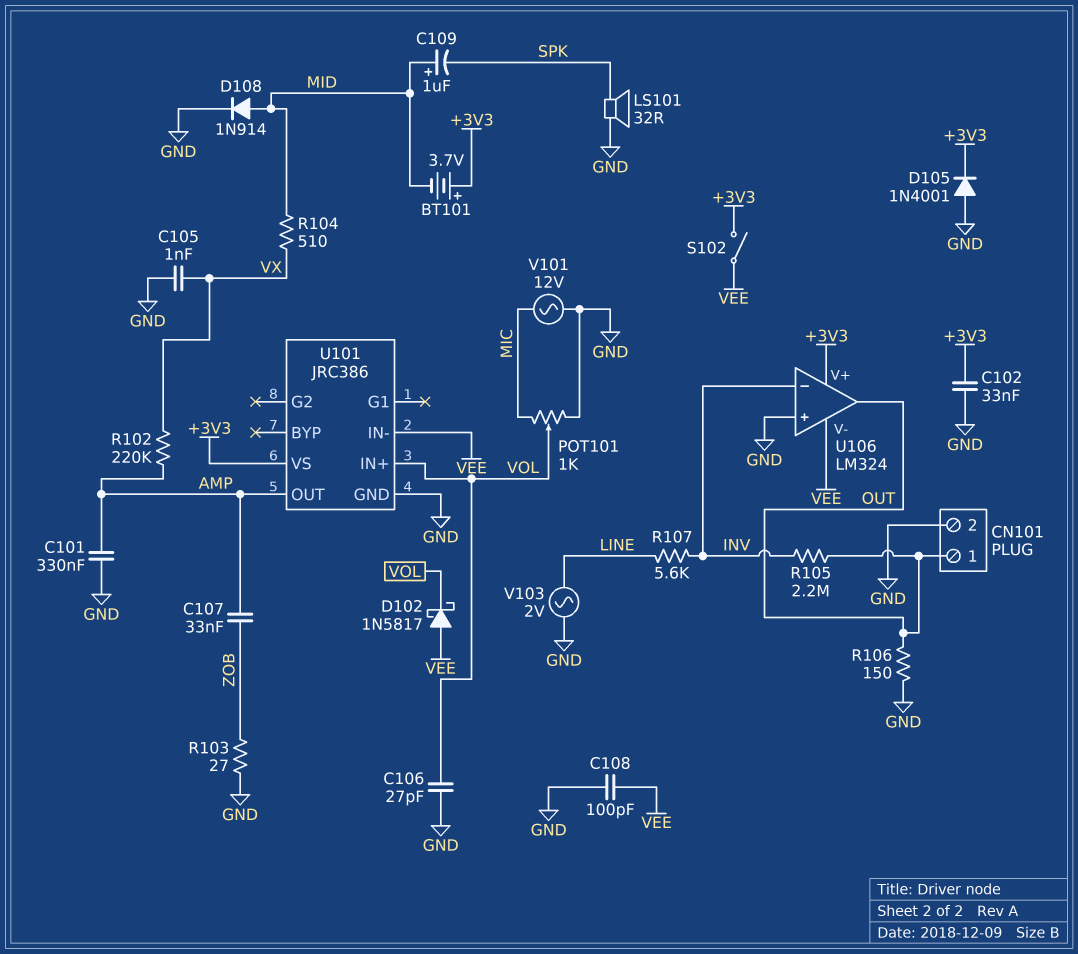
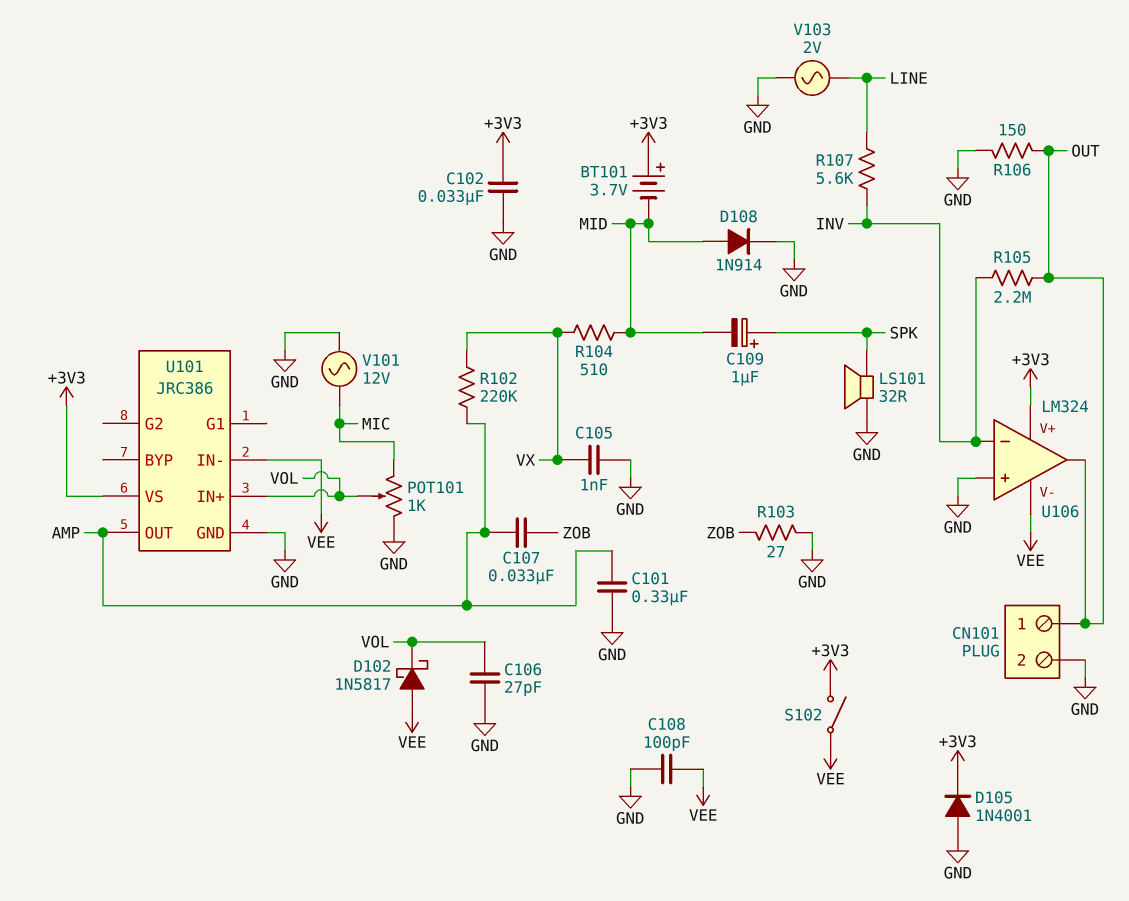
C109: 1uF (plus MID, minus SPK) -> 1uF (plus SPK, minus MID)

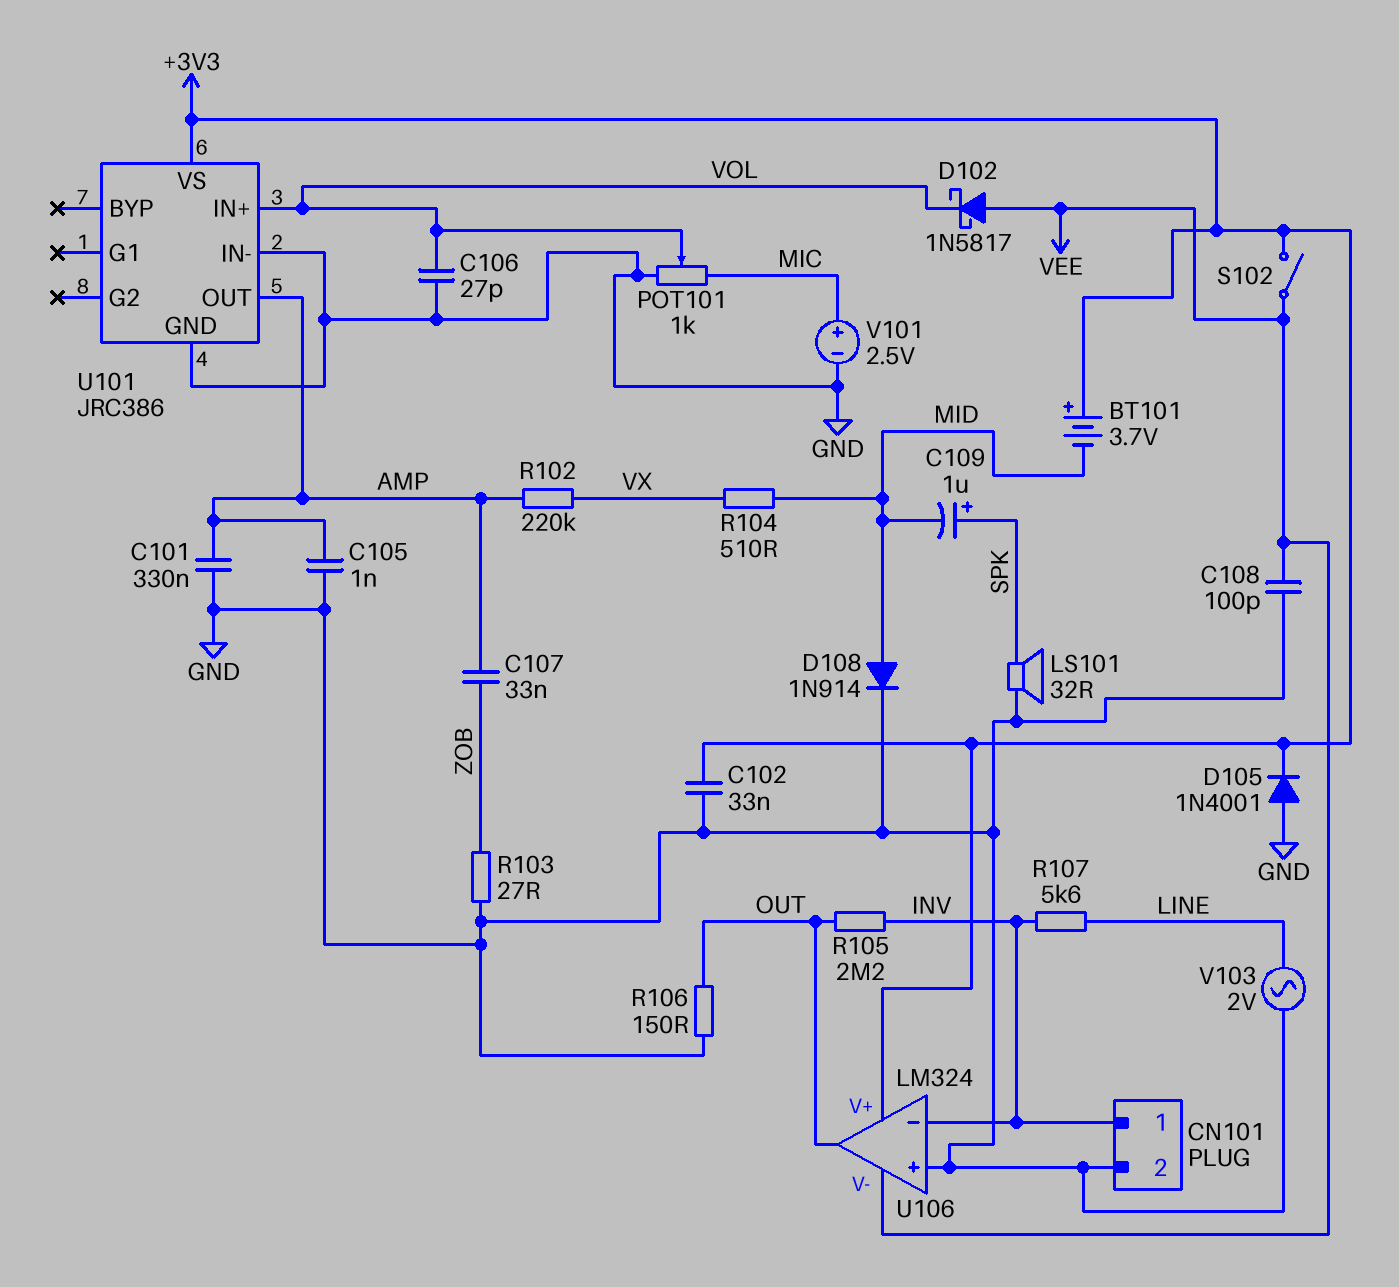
C105: 1nF (GND, VX) -> 1nF (AMP, GND)
CN101 pin 1: OUT -> INV
U101 pin IN-: VEE -> GND
V101: AC 12V (GND, MIC) -> 2.5V (plus MIC, minus GND)

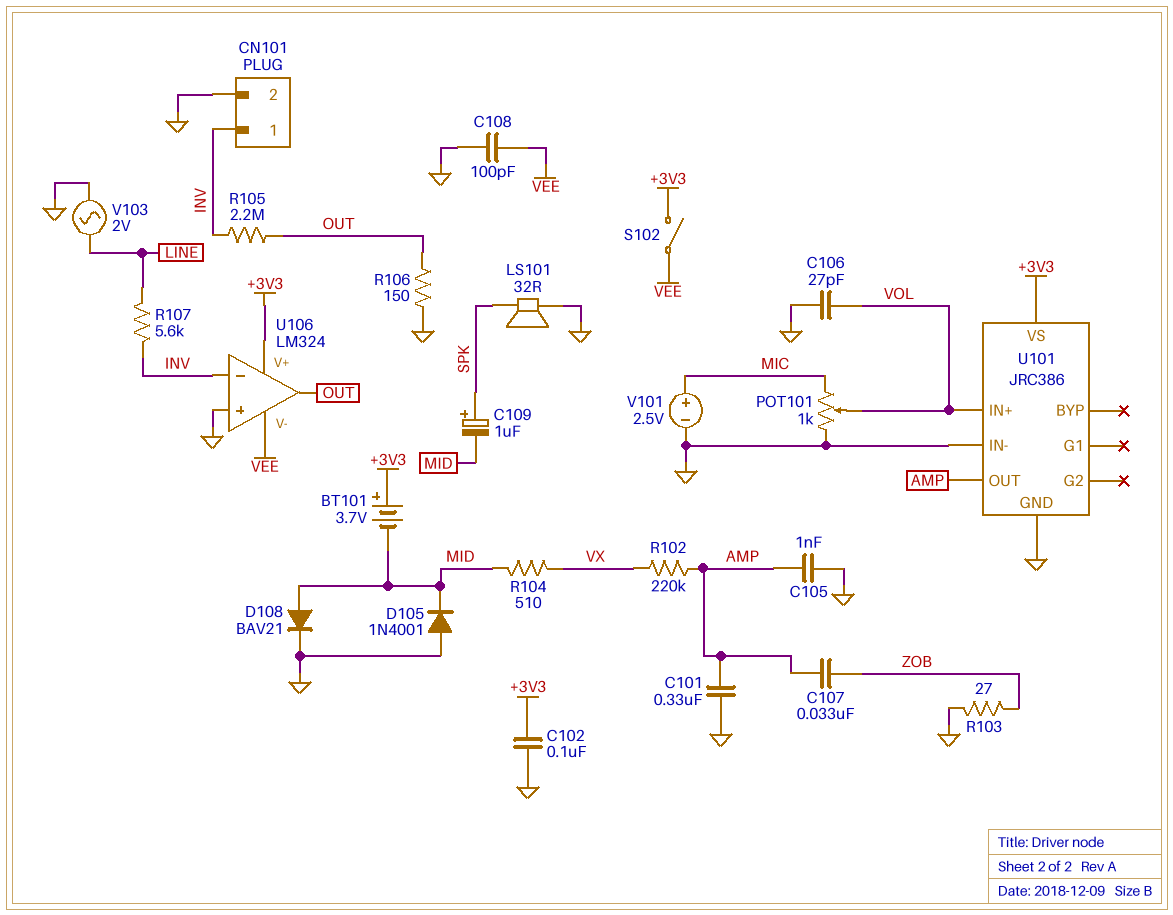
C102: 33nF (+3V3, GND) -> 100nF (+3V3, GND)
D102: schottky 1N5817 (A VEE, K VOL) -> none
D105: diode 1N4001 (A GND, K +3V3) -> diode 1N4001 (A GND, K MID)
D108: diode 1N914 (A MID, K GND) -> diode BAV21 (A MID, K GND)

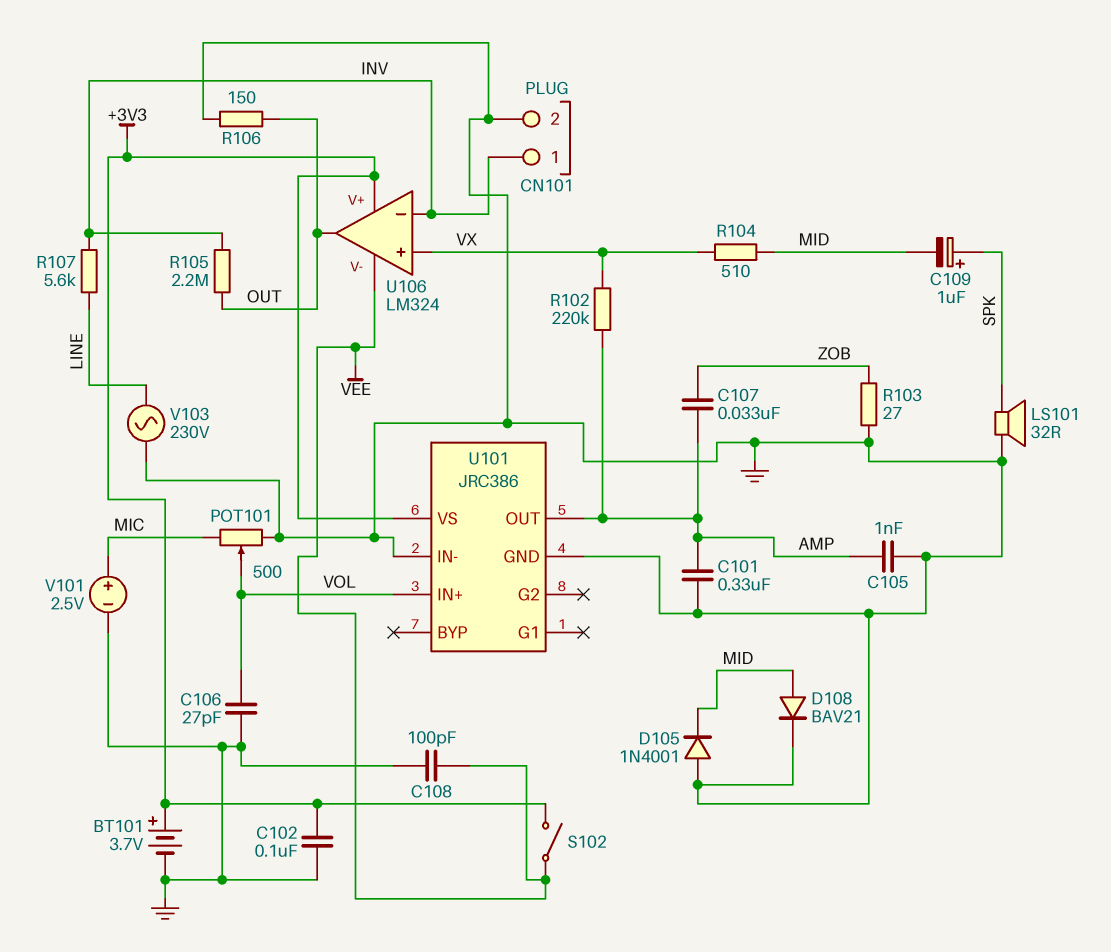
BT101: 3.7V (plus +3V3, minus MID) -> 3.7V (plus +3V3, minus GND)
POT101: 1k (GND, MIC, wiper VOL) -> 500 (GND, MIC, wiper VOL)
U106 pin in+: GND -> VX
V103: AC 2V (GND, LINE) -> AC 230V (GND, LINE)

